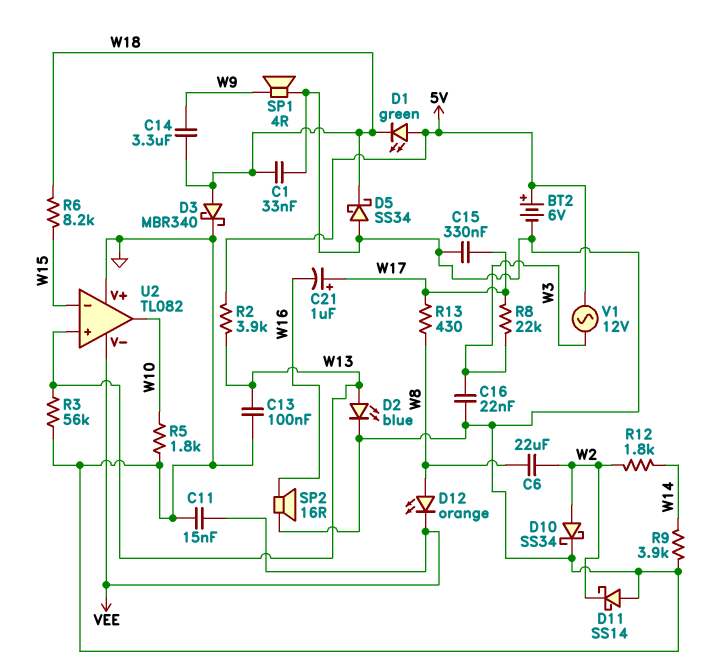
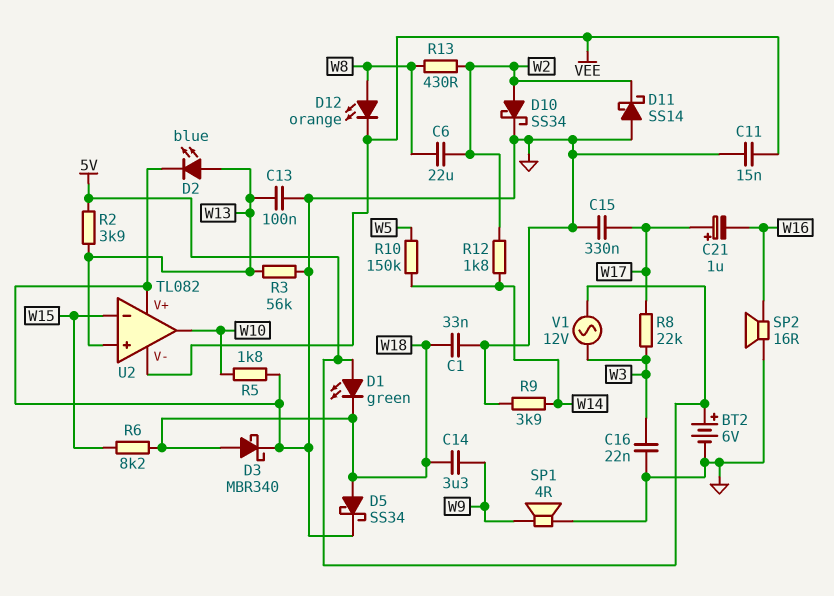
D5: schottky SS34 (A GND, K W18) -> schottky SS34 (A W18, K GND)
R10: none -> 150k (W5, W14)
R13: 430 (W8, W17) -> 430 (W2, W8)

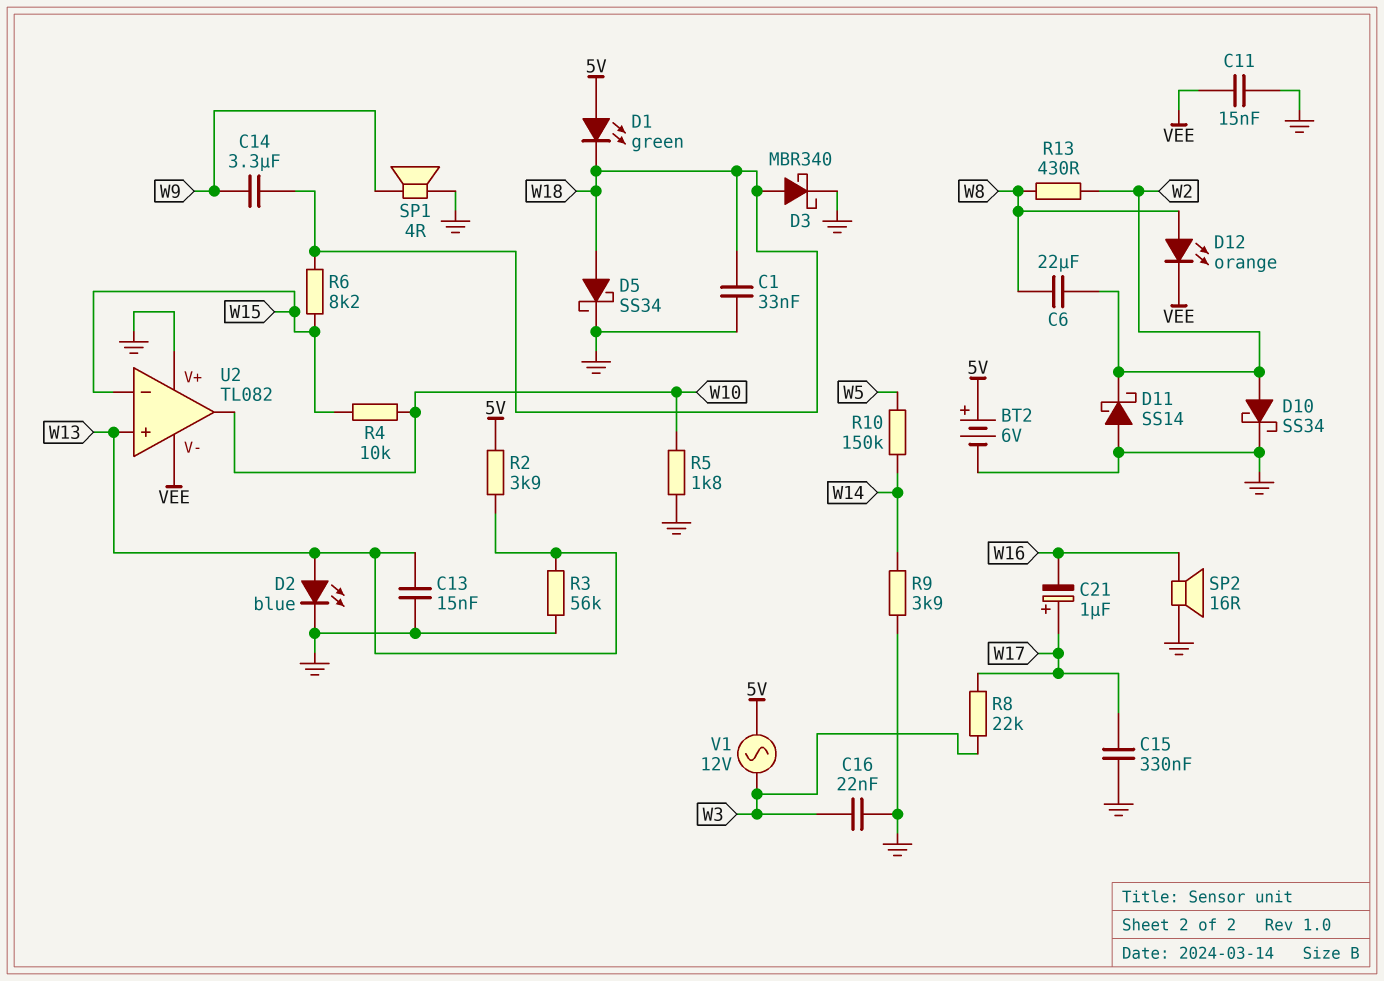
C13: 100nF (GND, W13) -> 15nF (GND, W13)
R4: none -> 10k (W10, W15)
R12: 1.8k (W2, W14) -> none

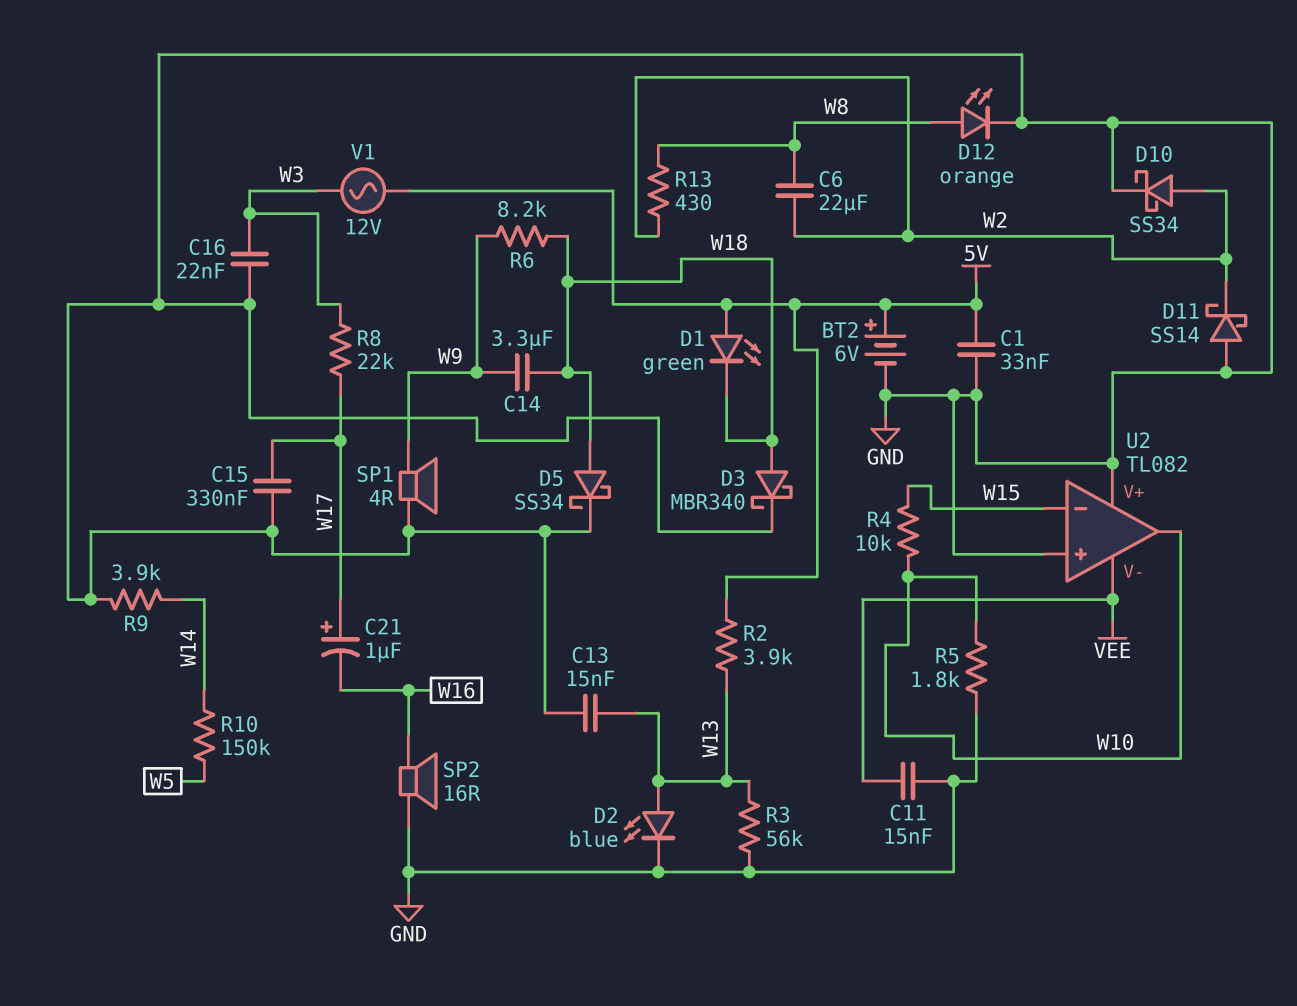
C1: 33nF (GND, W18) -> 33nF (5V, GND)
D12: LED orange (A W8, K VEE) -> LED orange (A W8, K GND)
R6: 8.2k (W15, W18) -> 8.2k (W9, W18)
U2 pin in+: W13 -> GND

